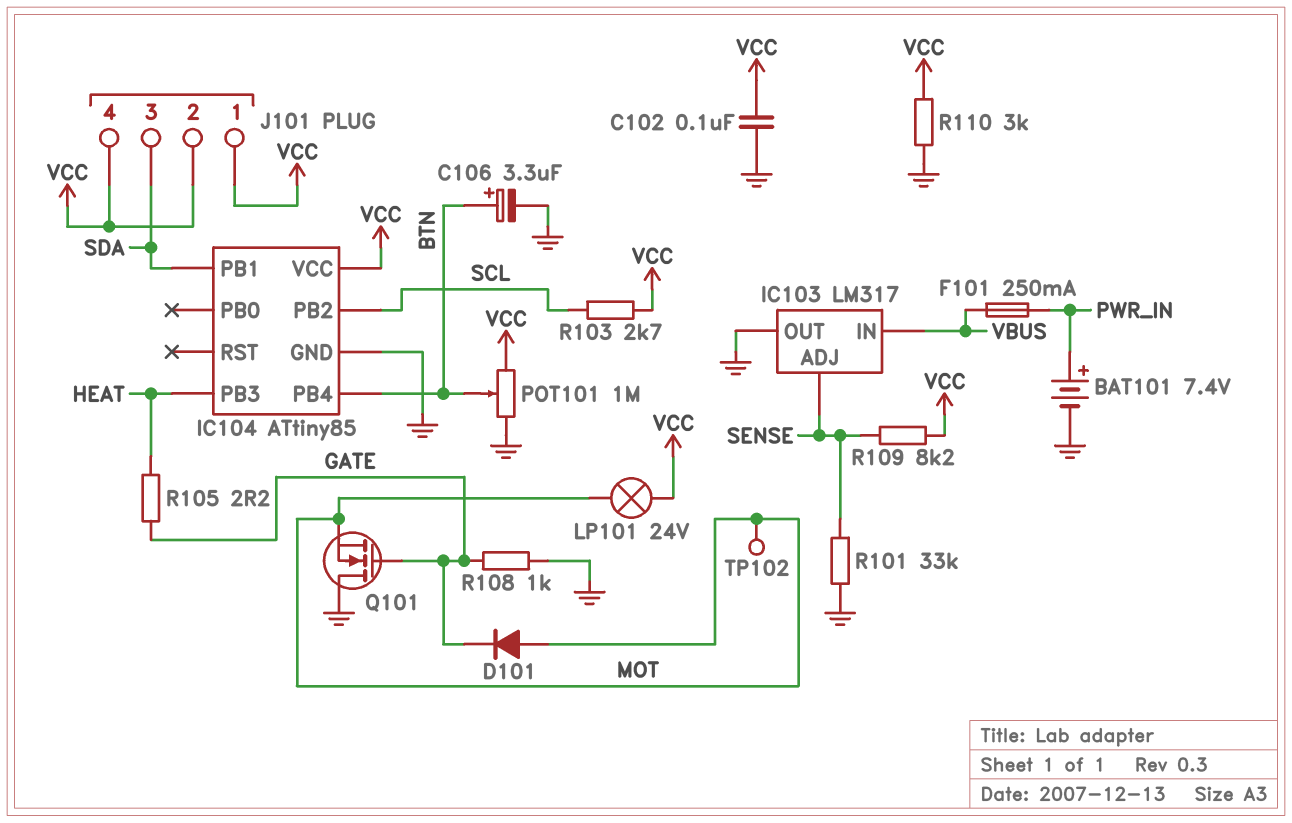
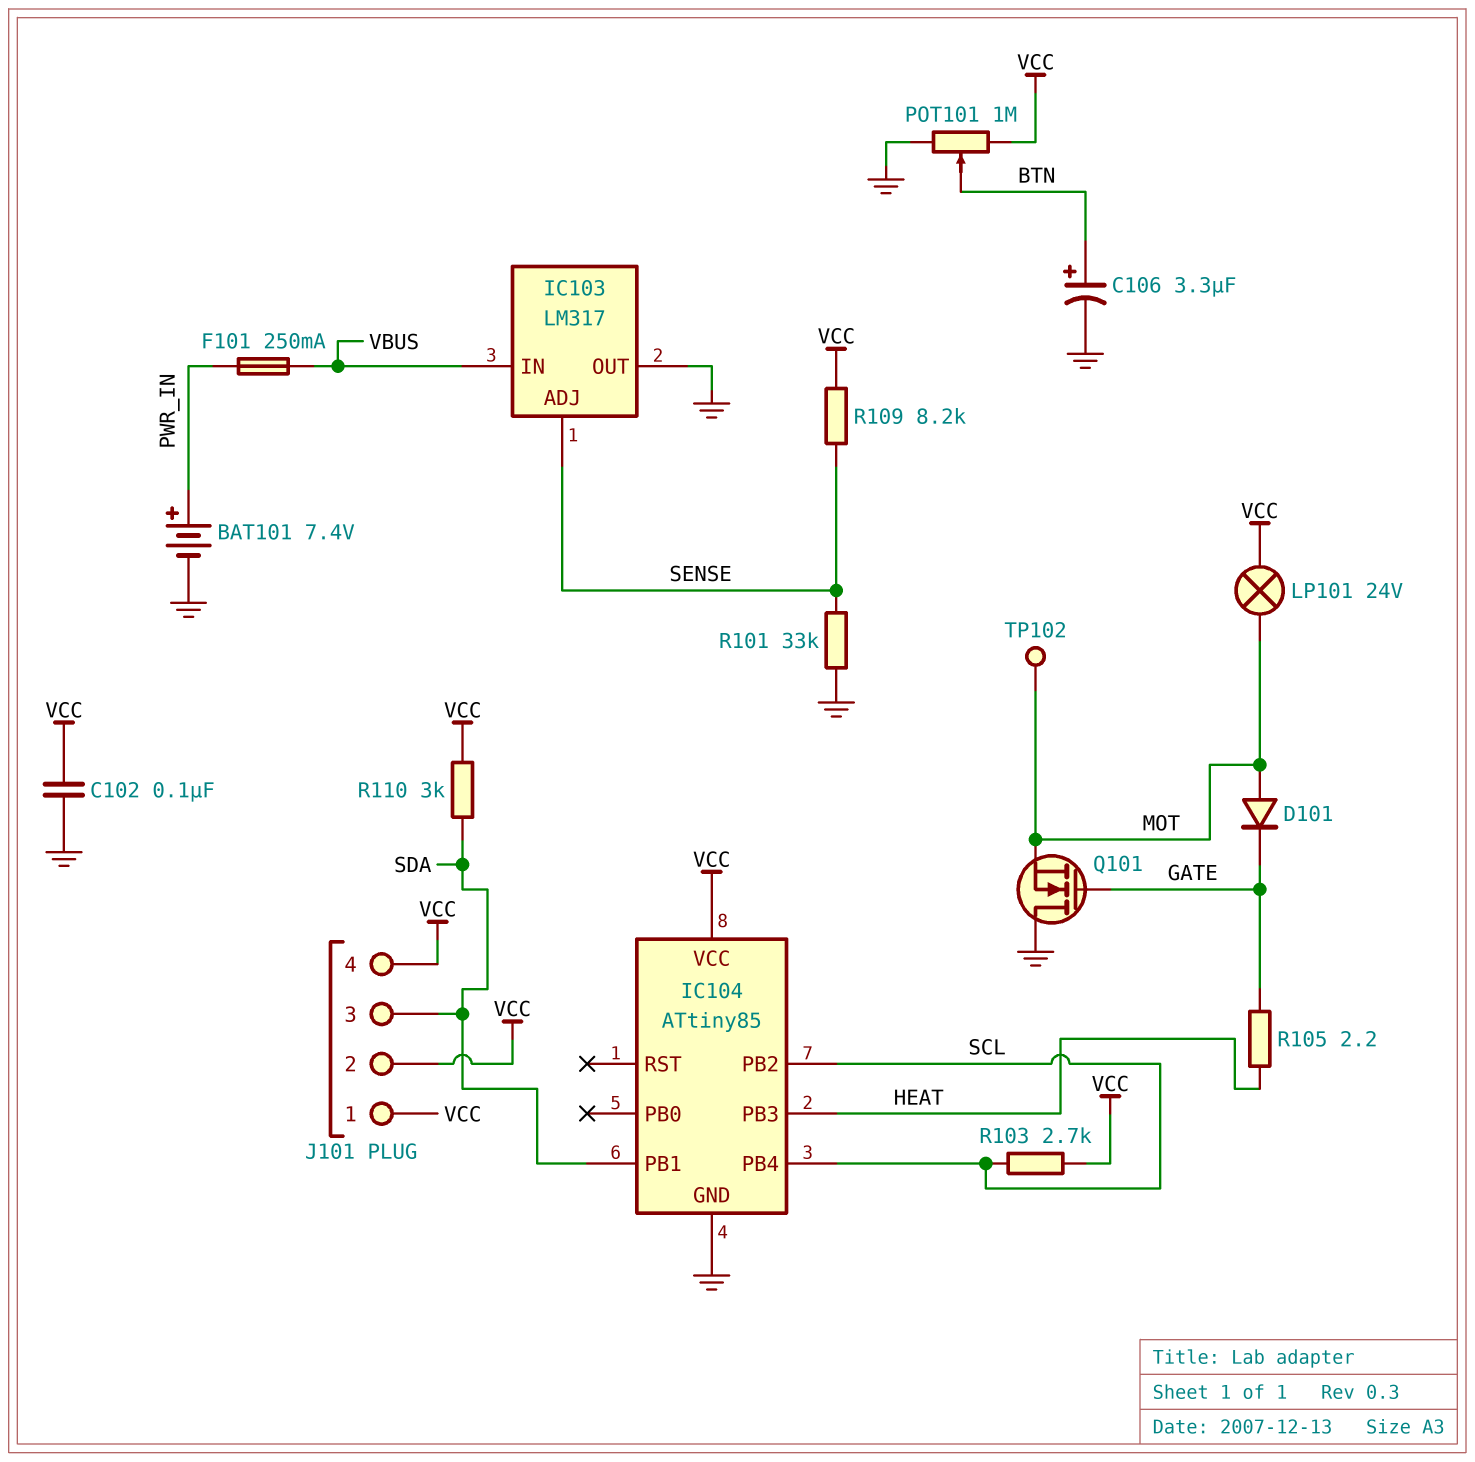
IC104 pin PB4: BTN -> SCL
R108: 1k (GATE, GND) -> none
R110: 3k (GND, VCC) -> 3k (SDA, VCC)

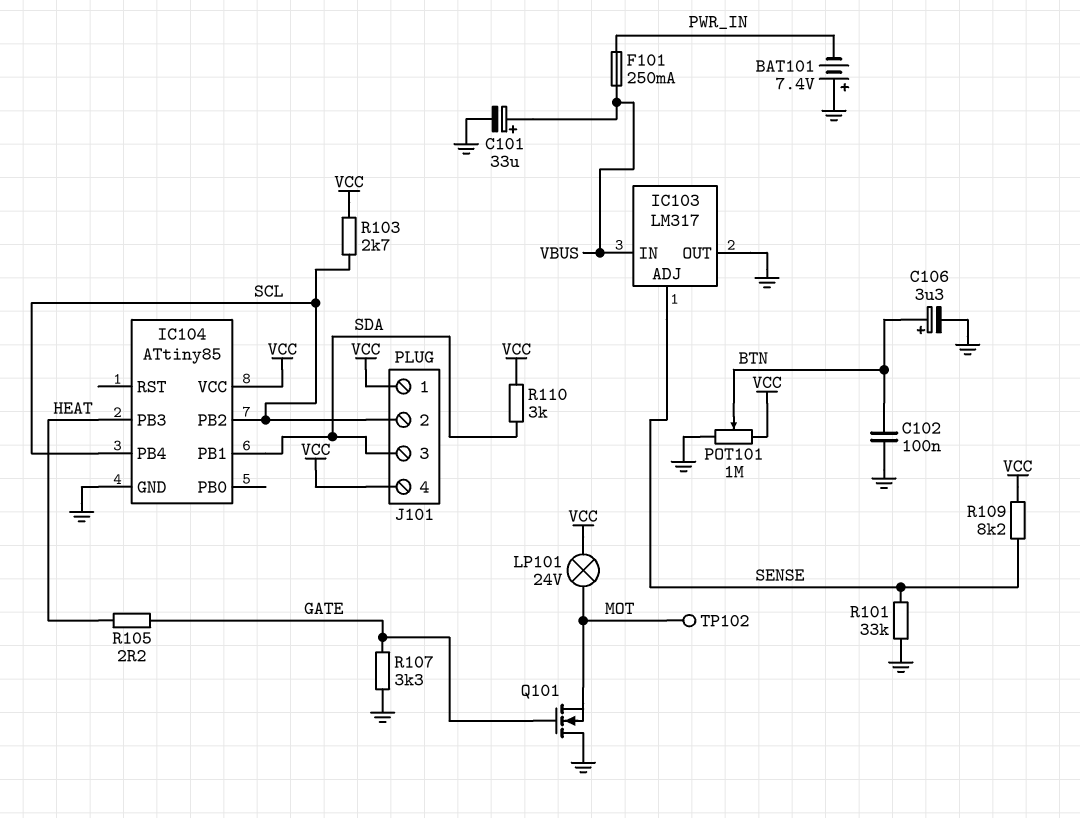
BAT101: 7.4V (plus PWR_IN, minus GND) -> 7.4V (plus GND, minus PWR_IN)
C101: none -> 33uF (plus VBUS, minus GND)
C102: 100nF (GND, VCC) -> 100nF (BTN, GND)
D101: diode (A MOT, K GATE) -> none
J101 pin 2: VCC -> SCL
R107: none -> 3.3k (GATE, GND)

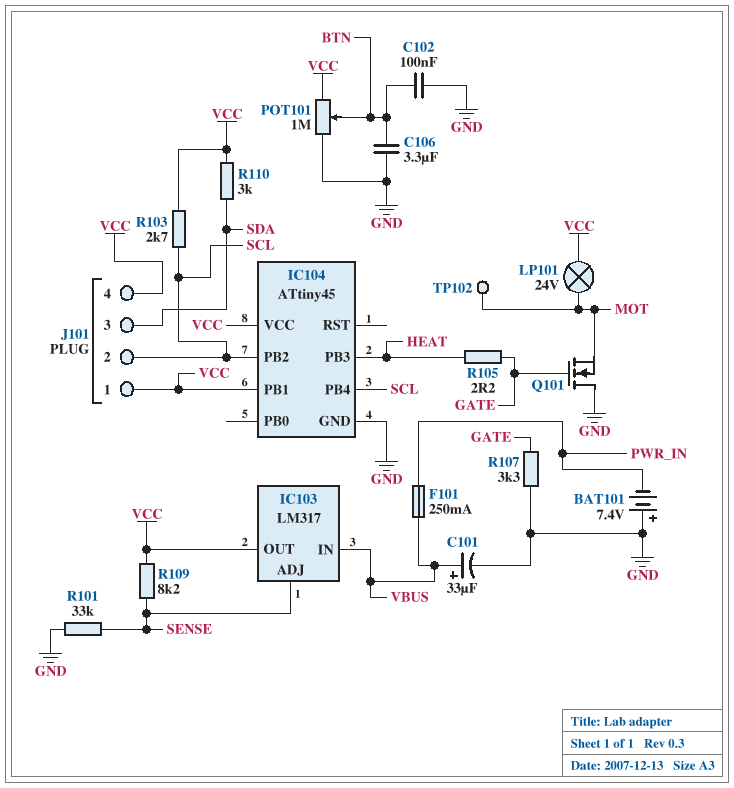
C106: 3.3uF (plus BTN, minus GND) -> 3.3uF (BTN, GND)
IC103 pin OUT: GND -> VCC
IC104: ATtiny85 -> ATtiny45
IC104 pin PB1: SDA -> VCC

